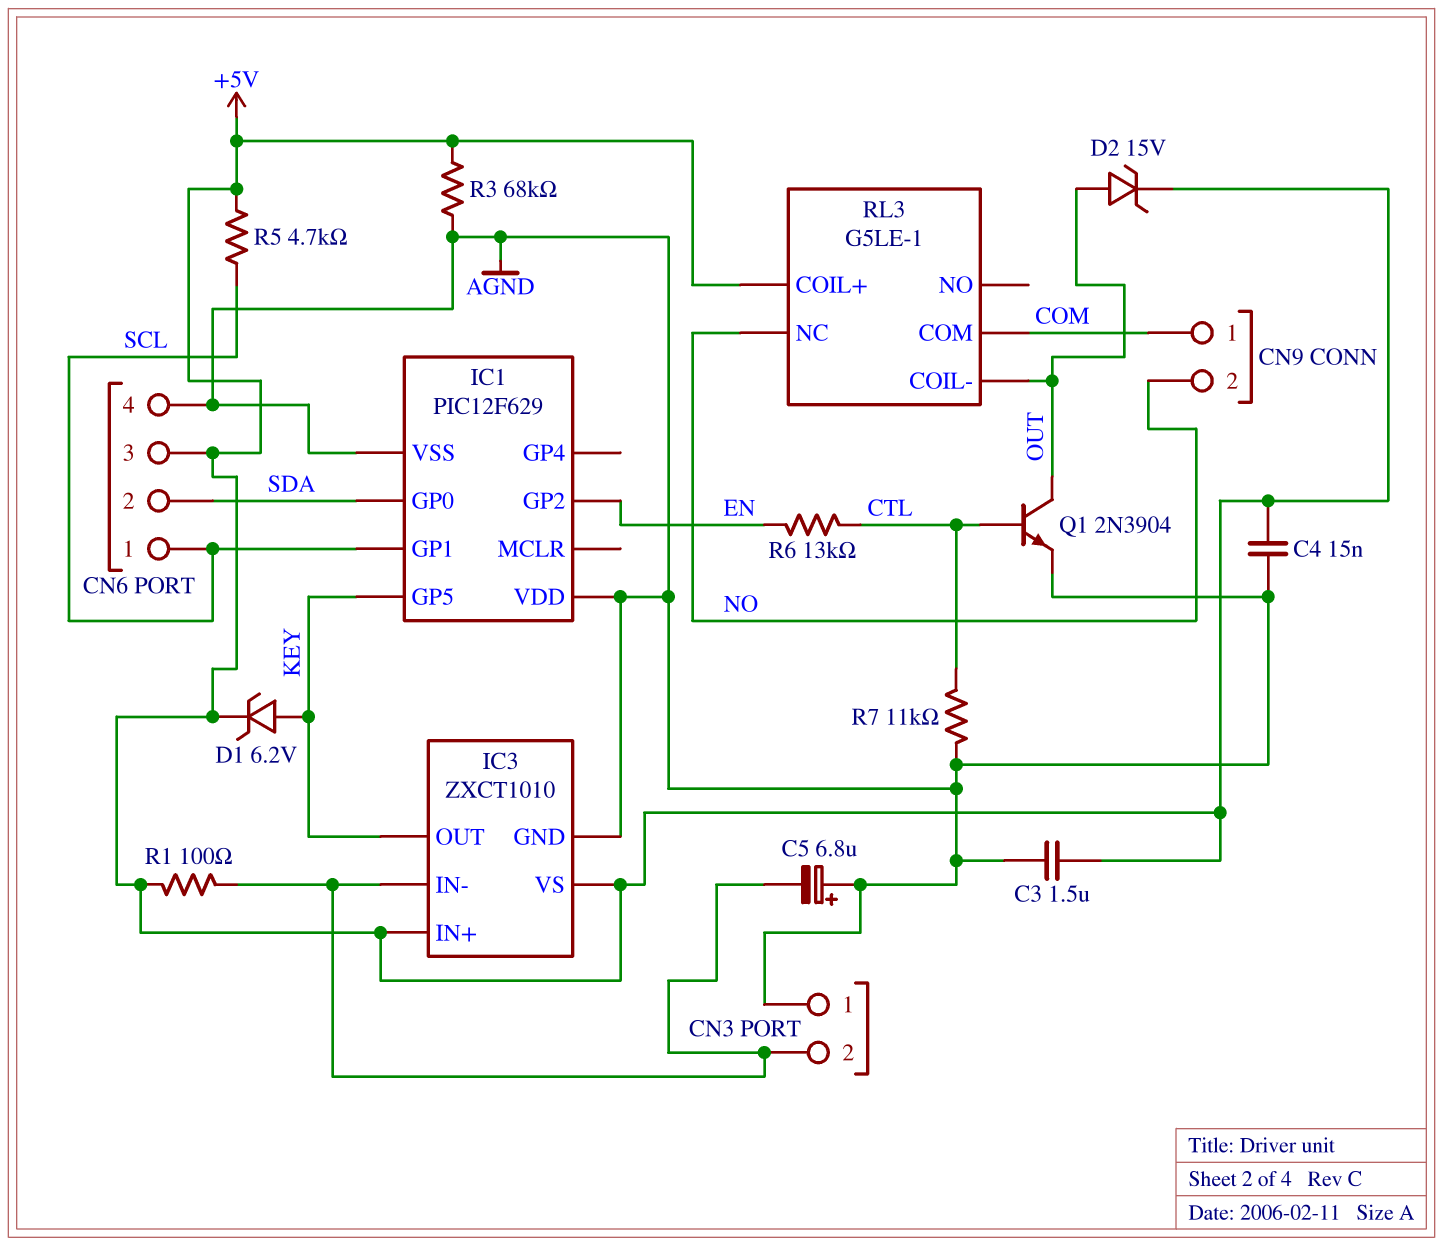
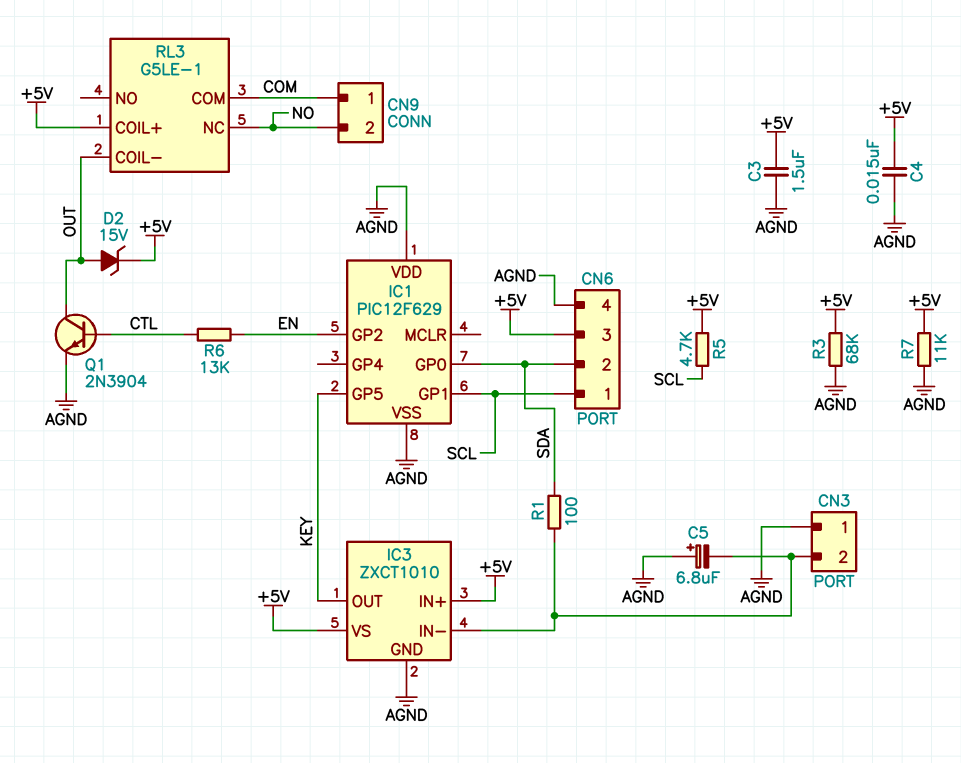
D1: zener 6.2V (A KEY, K +5V) -> none
R1: 100 (+5V, CN3/2) -> 100 (CN3/2, SDA)
R7: 11k (AGND, CTL) -> 11k (+5V, AGND)

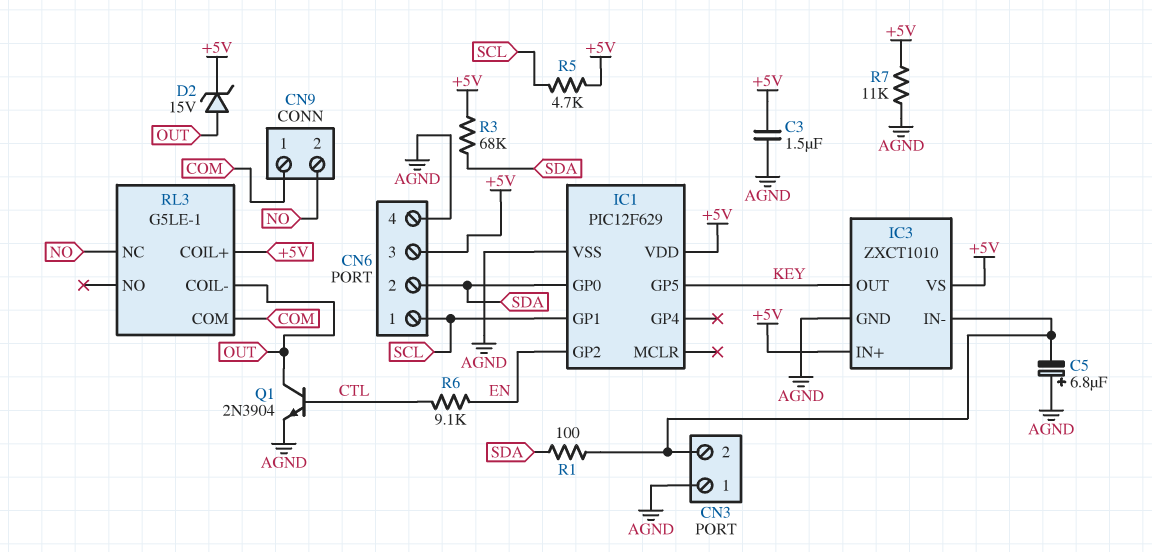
C4: 15nF (+5V, AGND) -> none
IC1 pin VDD: AGND -> +5V
R3: 68k (+5V, AGND) -> 68k (+5V, SDA)
R6: 13k (CTL, EN) -> 9.1k (CTL, EN)

